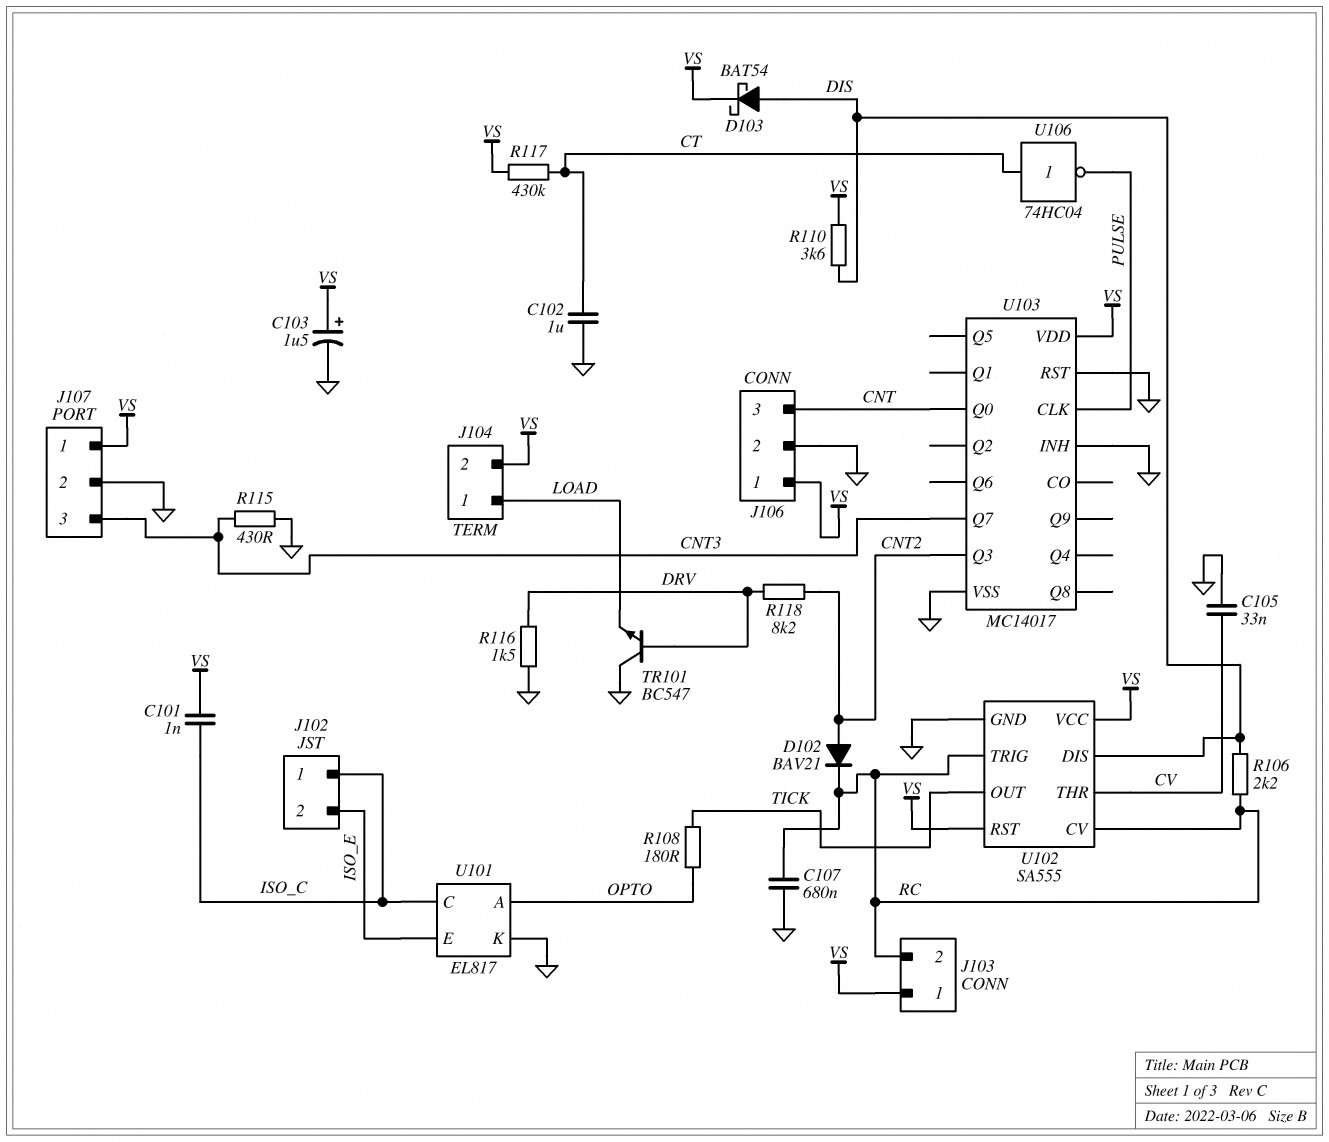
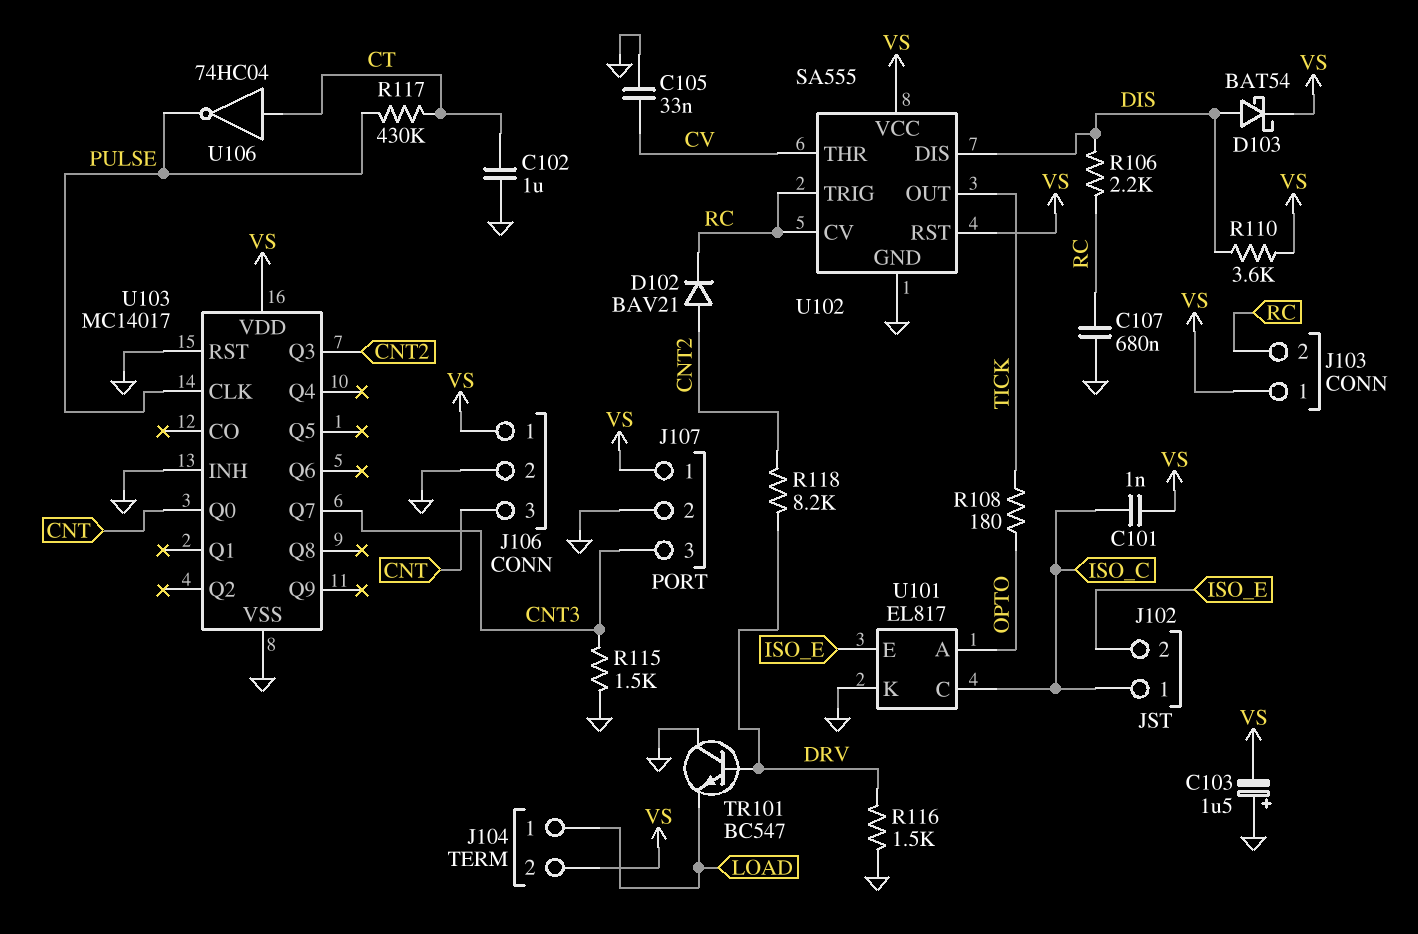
C103: 1.5uF (plus VS, minus GND) -> 1.5uF (plus GND, minus VS)
R115: 430 (CNT3, GND) -> 1.5k (CNT3, GND)
R117: 430k (CT, VS) -> 430k (CT, PULSE)

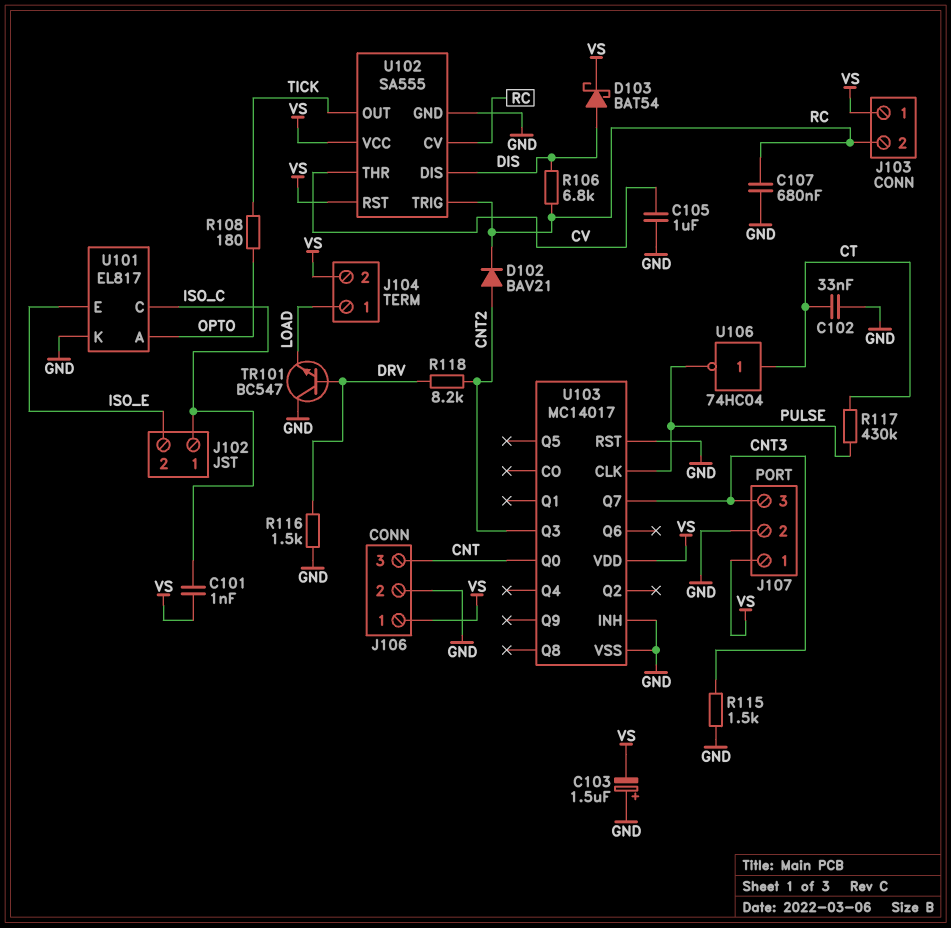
C102: 1uF (CT, GND) -> 33nF (CT, GND)
C105: 33nF (CV, GND) -> 1uF (CV, GND)
R106: 2.2k (DIS, RC) -> 6.8k (DIS, RC)
R110: 3.6k (DIS, VS) -> none

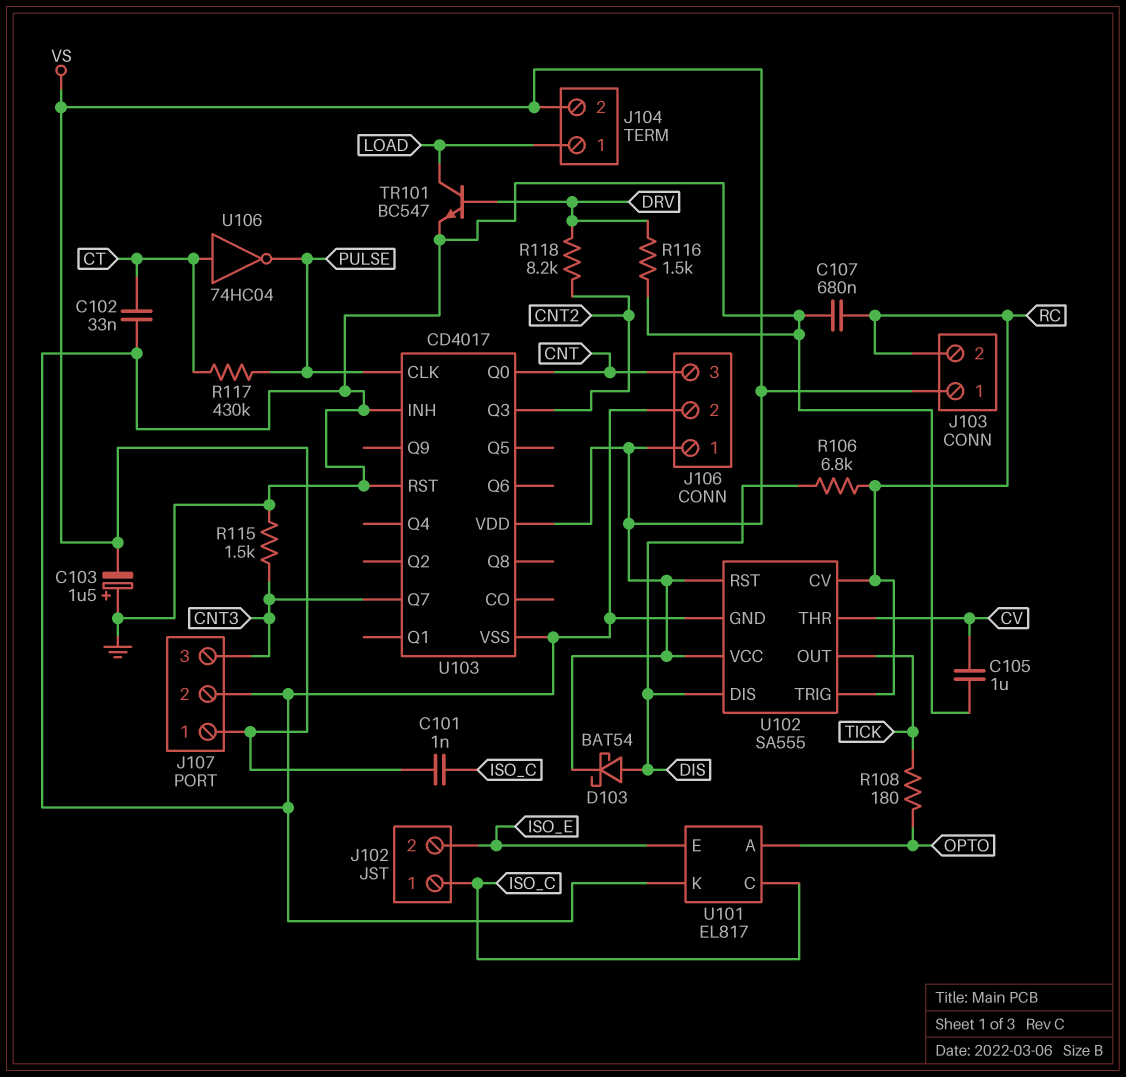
D102: diode BAV21 (A CNT2, K RC) -> none
TR101: NPN BC547 (B DRV, C GND, E LOAD) -> NPN BC547 (B DRV, C LOAD, E GND)
U103: MC14017 -> CD4017

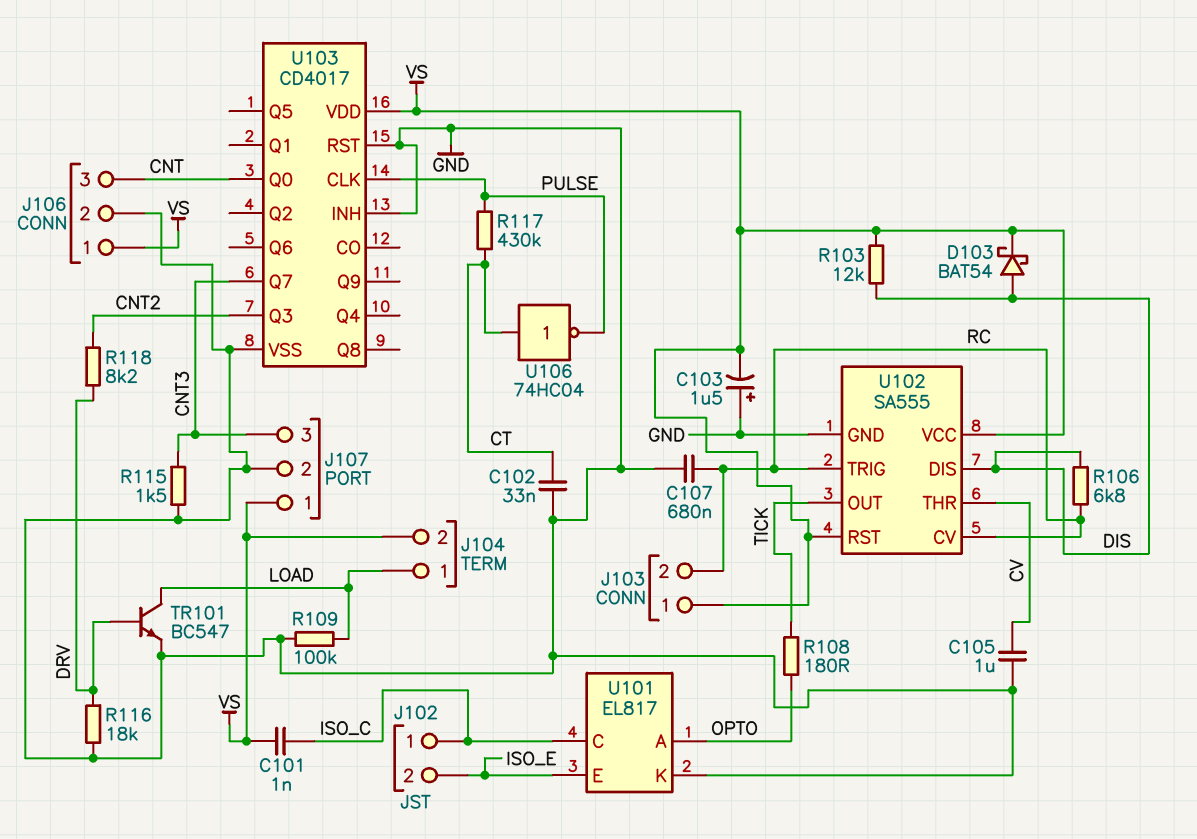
R103: none -> 12k (DIS, VS)
R109: none -> 100k (GND, LOAD)
R116: 1.5k (DRV, GND) -> 18k (DRV, GND)

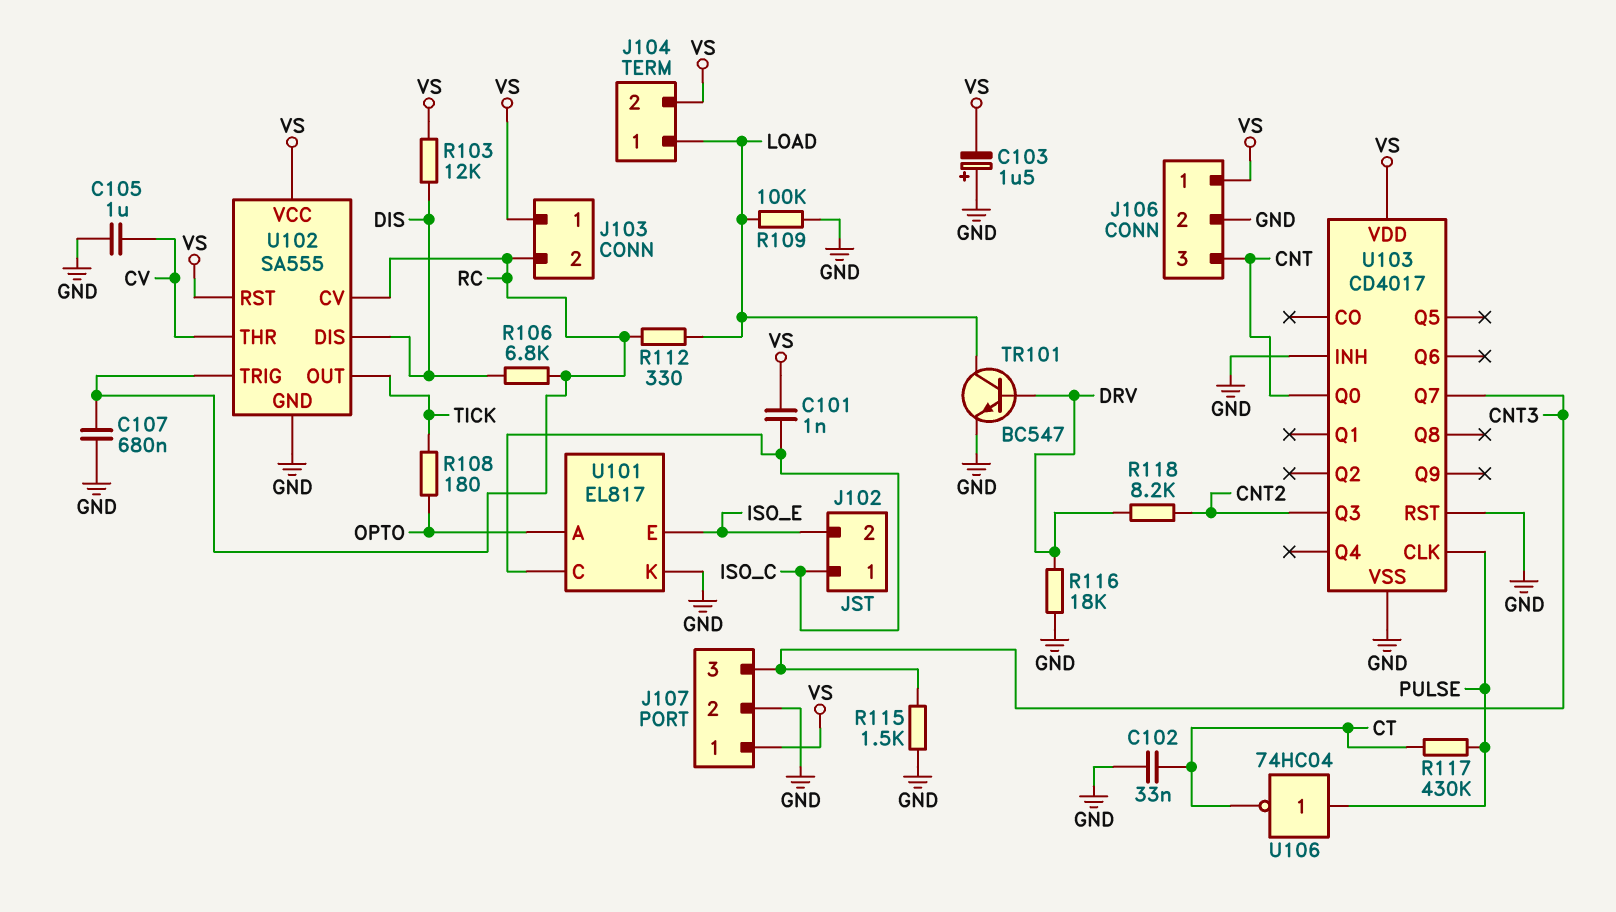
D103: schottky BAT54 (A DIS, K VS) -> none
R112: none -> 330 (LOAD, RC)
U106: NOT 74HC04 (in CT, out PULSE) -> NOT 74HC04 (in PULSE, out CT)

